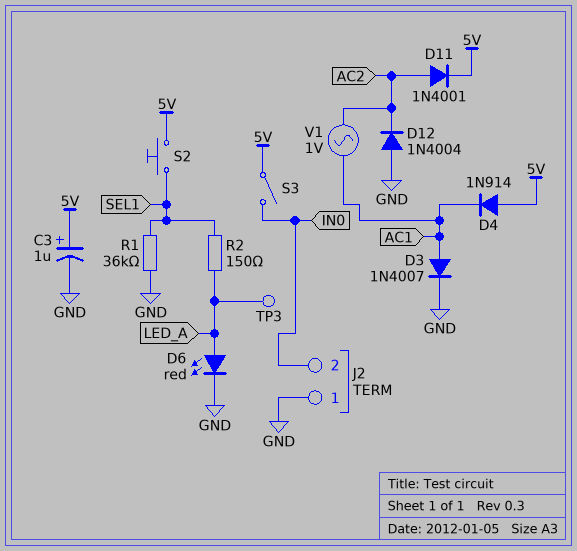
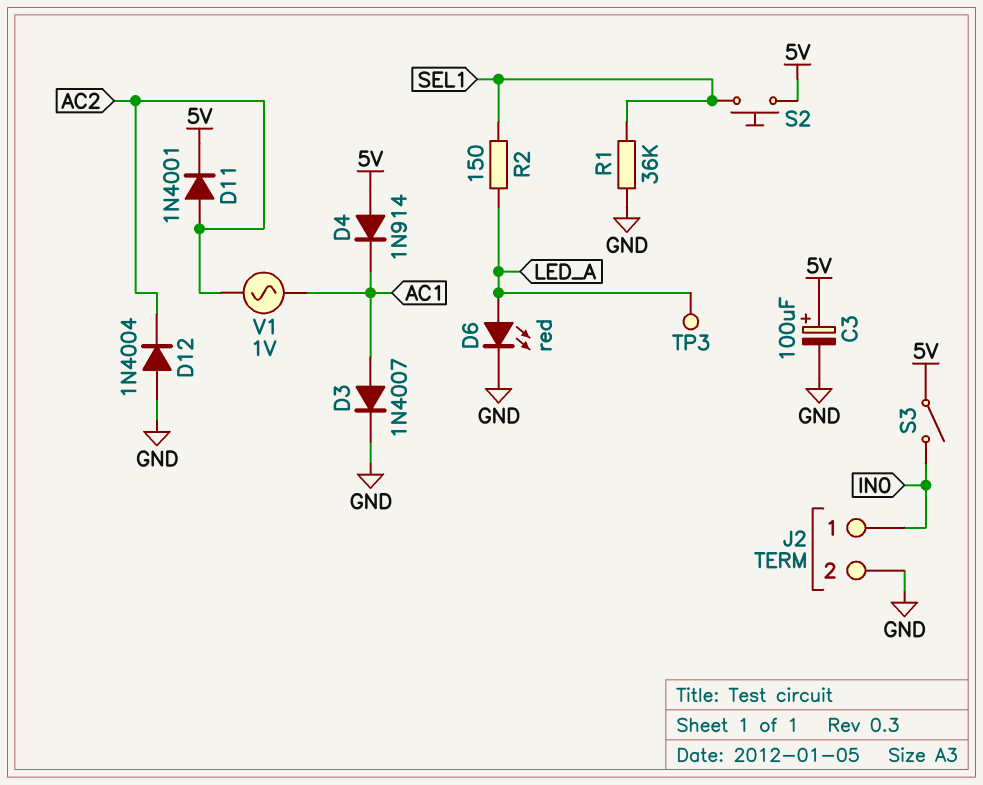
C3: 1uF (plus 5V, minus GND) -> 100uF (plus 5V, minus GND)
J2 pin 1: GND -> IN0
J2 pin 2: IN0 -> GND

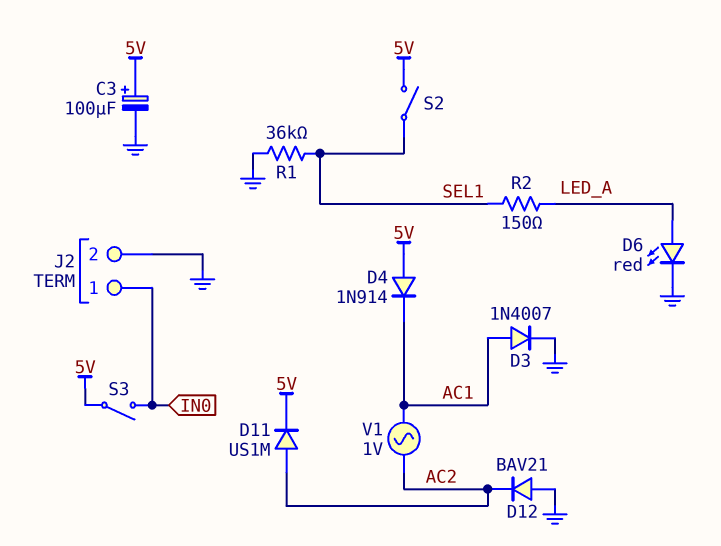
D11: diode 1N4001 (A AC2, K 5V) -> diode US1M (A AC2, K 5V)
D12: diode 1N4004 (A GND, K AC2) -> diode BAV21 (A GND, K AC2)
S2: button (5V, SEL1) -> switch (5V, SEL1)
TP3: test point (LED_A) -> none

